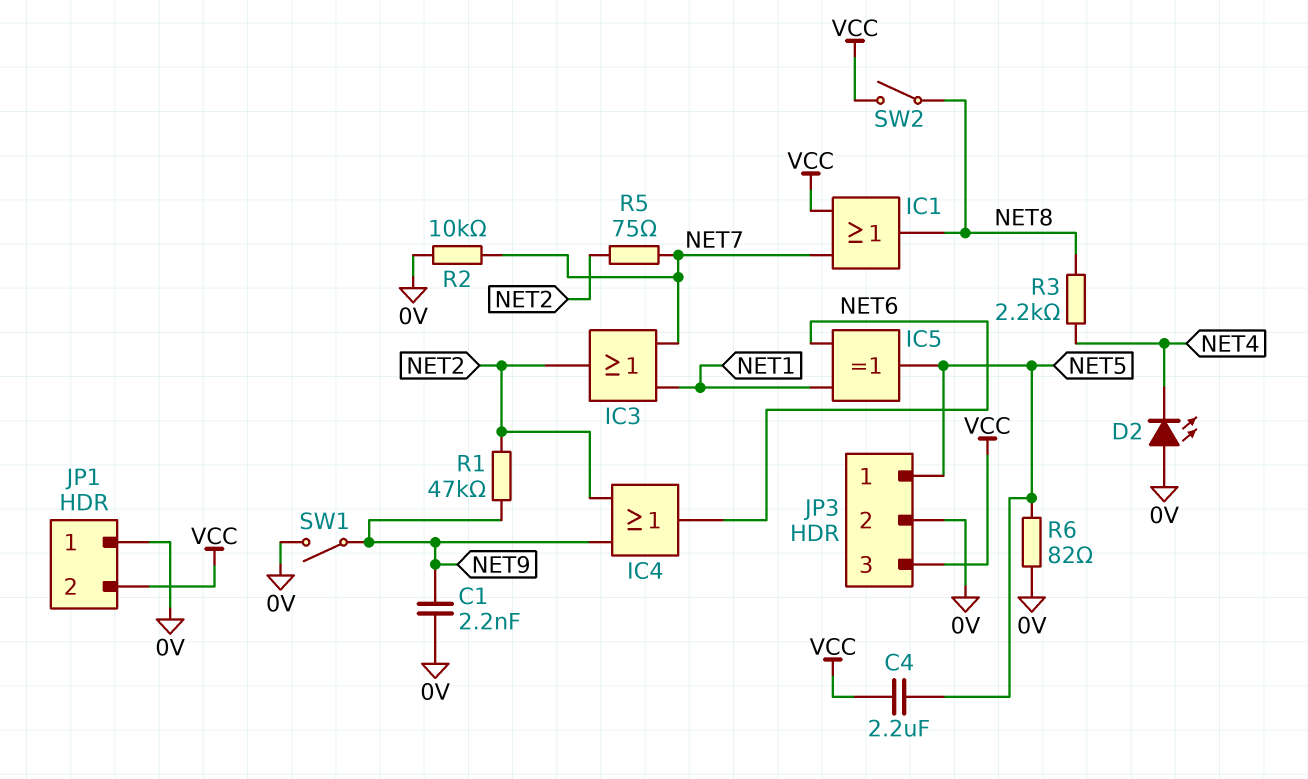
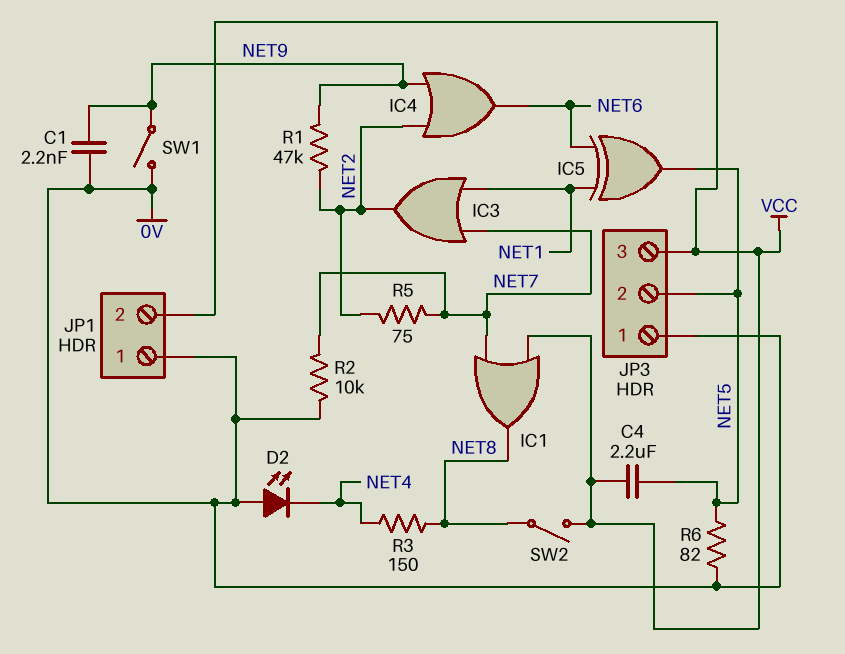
JP3 pin 1: NET5 -> 0V
JP3 pin 2: 0V -> NET5
R3: 2.2k (NET4, NET8) -> 150 (NET4, NET8)

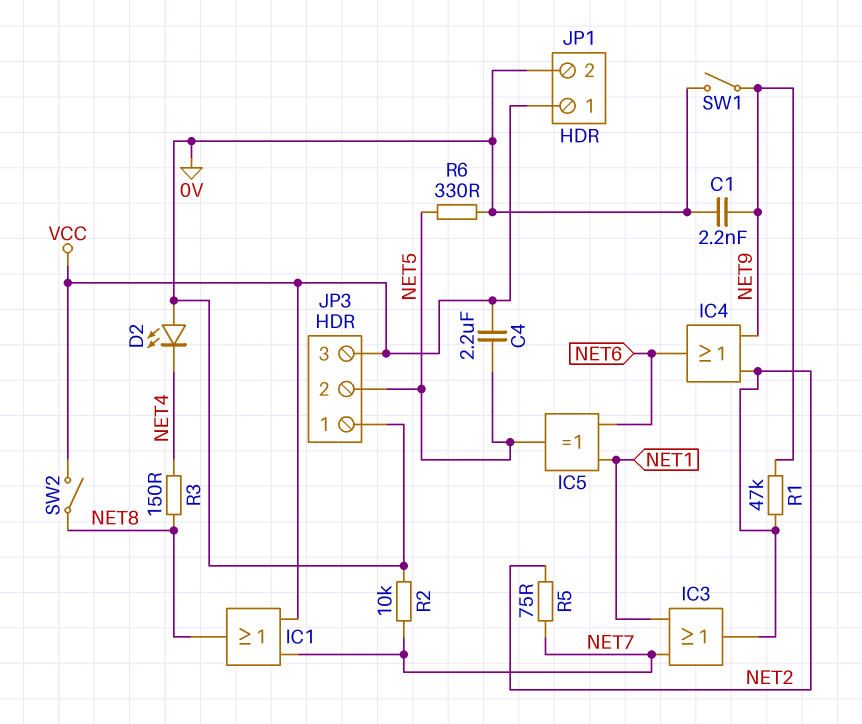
JP1 pin 1: 0V -> VCC
JP1 pin 2: VCC -> 0V
R6: 82 (0V, NET5) -> 330 (0V, NET5)

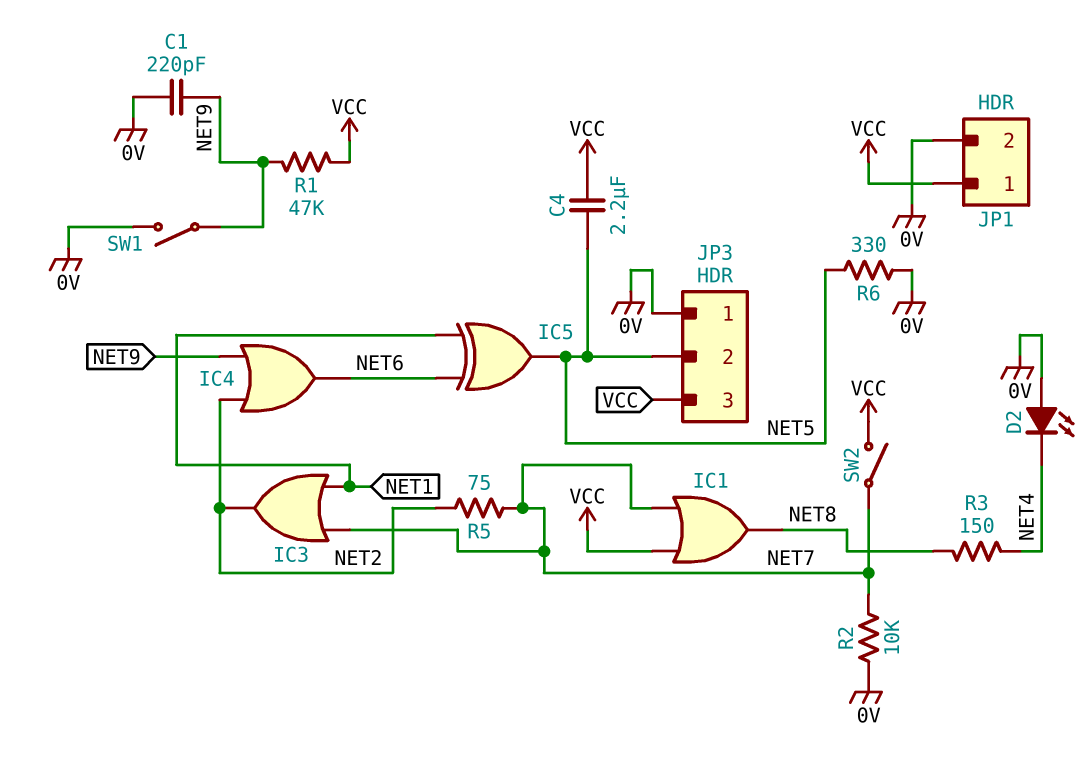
C1: 2.2nF (0V, NET9) -> 220pF (0V, NET9)
R1: 47k (NET2, NET9) -> 47k (NET9, VCC)
SW2: switch (NET8, VCC) -> switch (NET7, VCC)

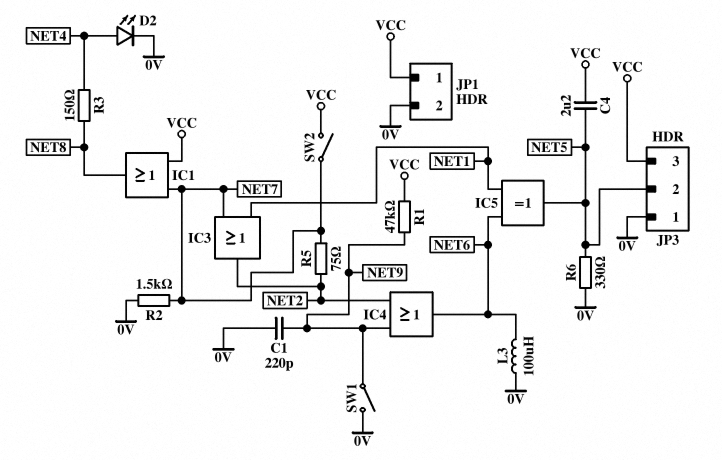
D2: LED (A 0V, K NET4) -> LED (A NET4, K 0V)
L3: none -> 100uH (0V, NET6)
R2: 10k (0V, NET7) -> 1.5k (0V, NET7)

